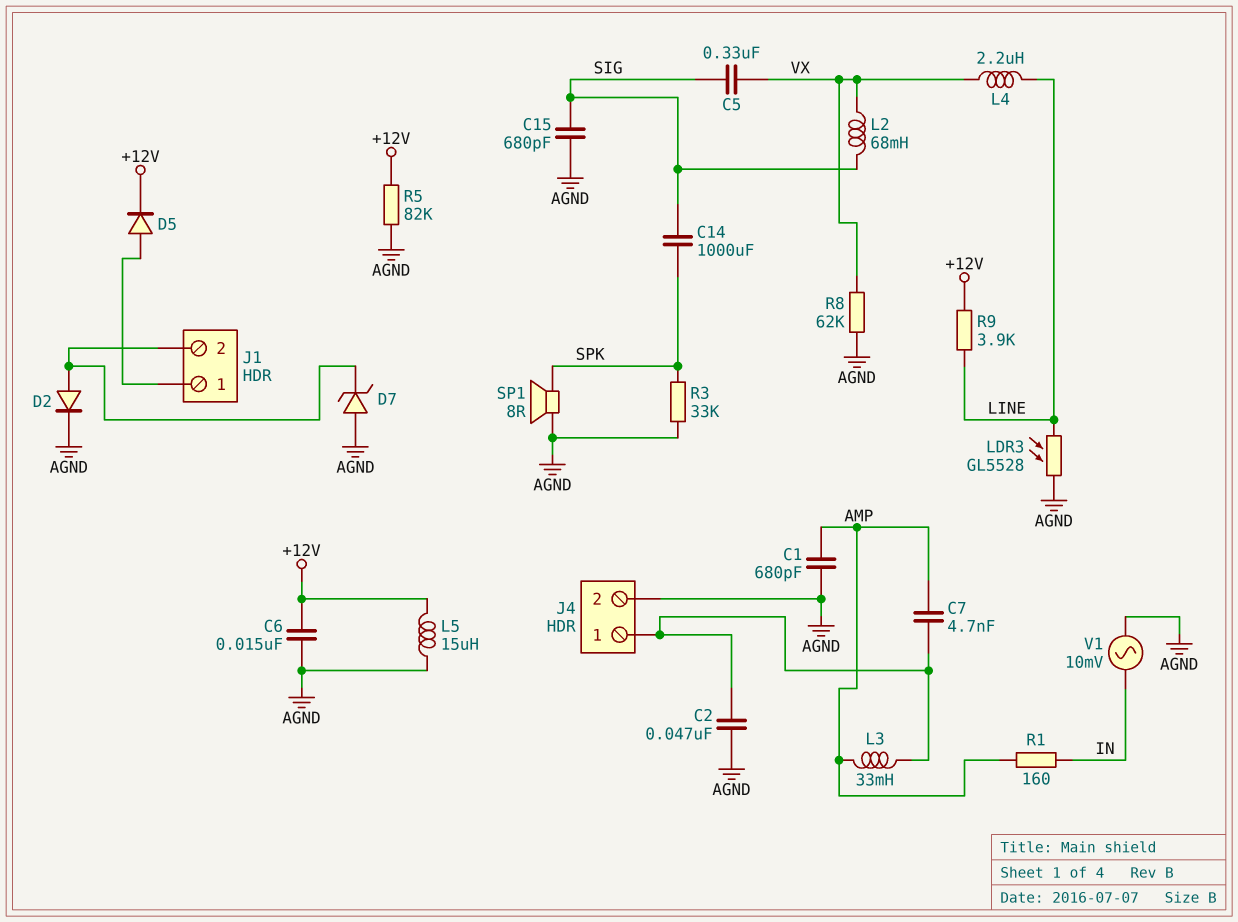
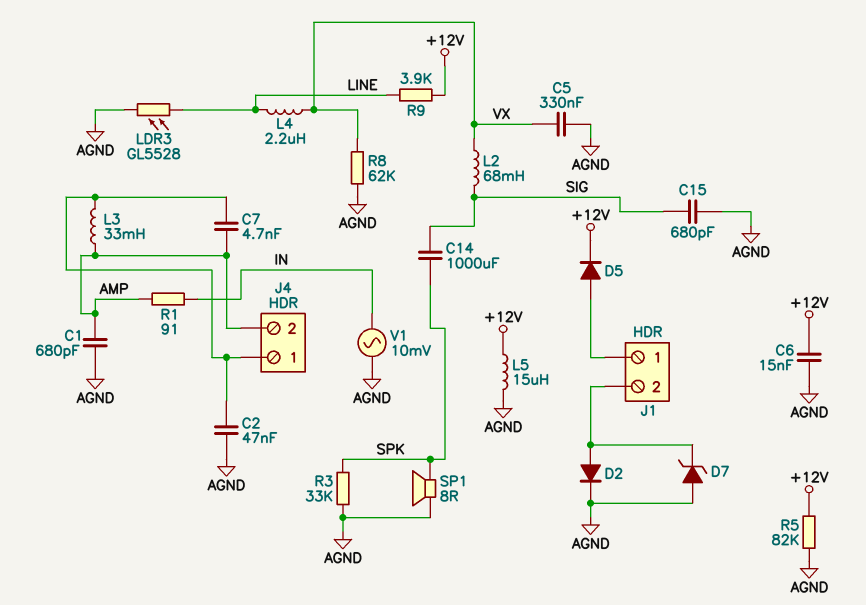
C5: 330nF (SIG, VX) -> 330nF (AGND, VX)
J4 pin 2: AGND -> AMP
R1: 160 (AMP, IN) -> 91 (AMP, IN)

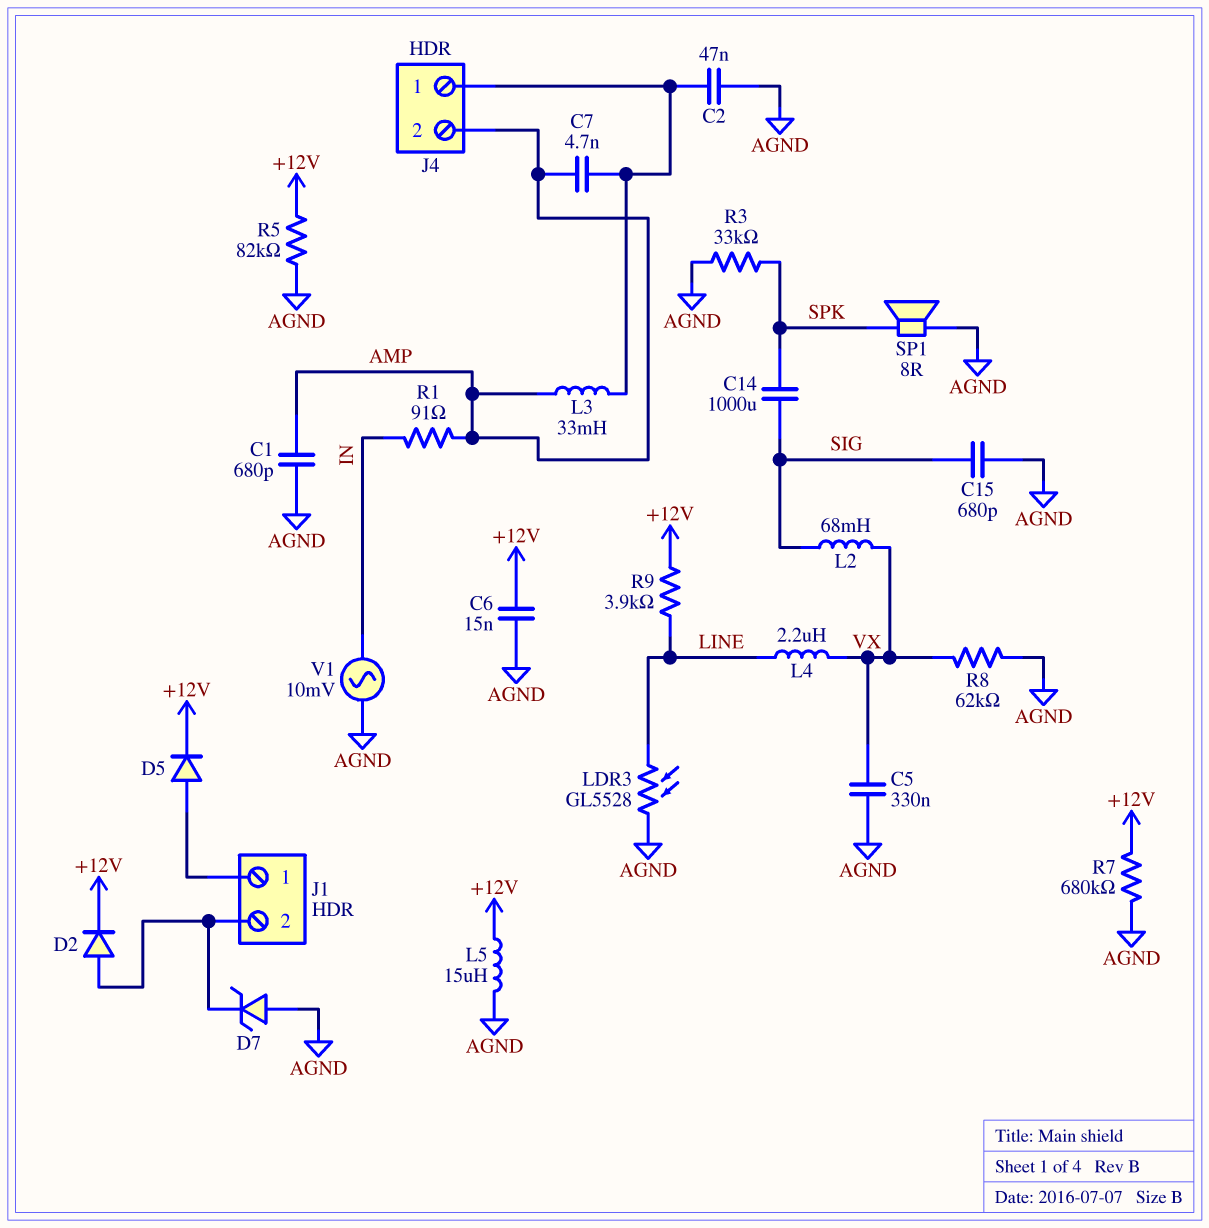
D2: diode (A J1/2, K AGND) -> diode (A J1/2, K +12V)
R7: none -> 680k (+12V, AGND)

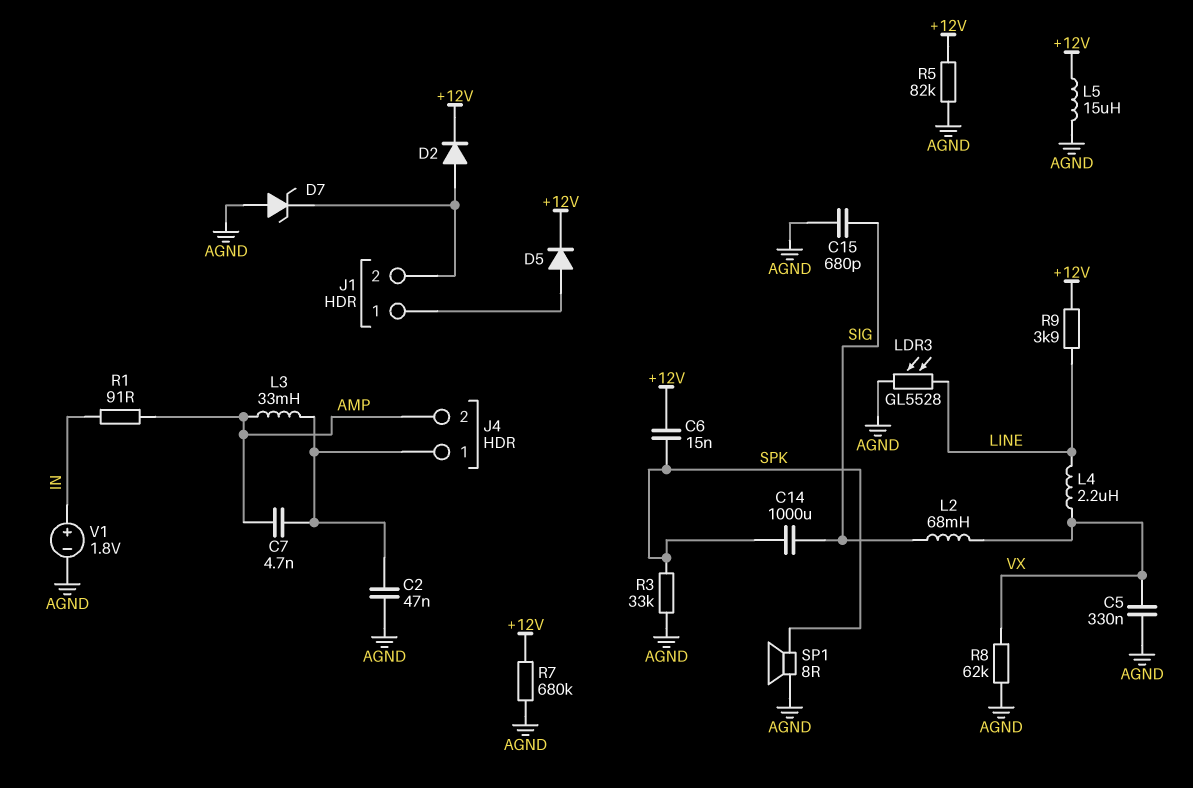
C1: 680pF (AGND, AMP) -> none
C6: 15nF (+12V, AGND) -> 15nF (+12V, SPK)
V1: AC 10mV (AGND, IN) -> 1.8V (plus IN, minus AGND)

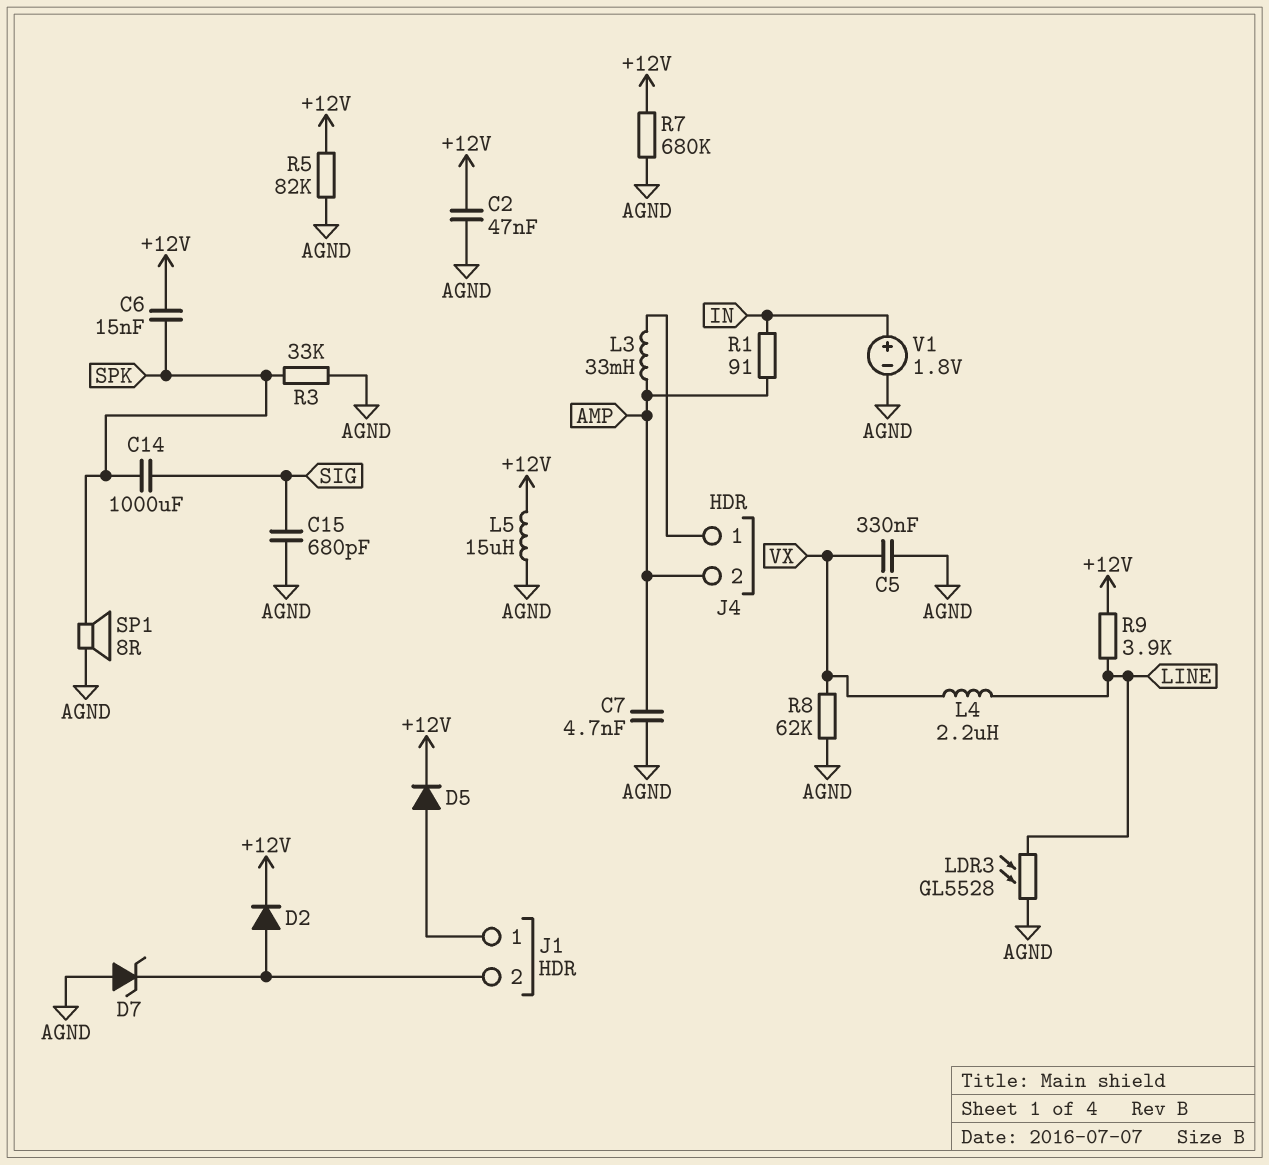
C2: 47nF (AGND, J4/1) -> 47nF (+12V, AGND)
C7: 4.7nF (AMP, J4/1) -> 4.7nF (AGND, AMP)
L2: 68mH (SIG, VX) -> none

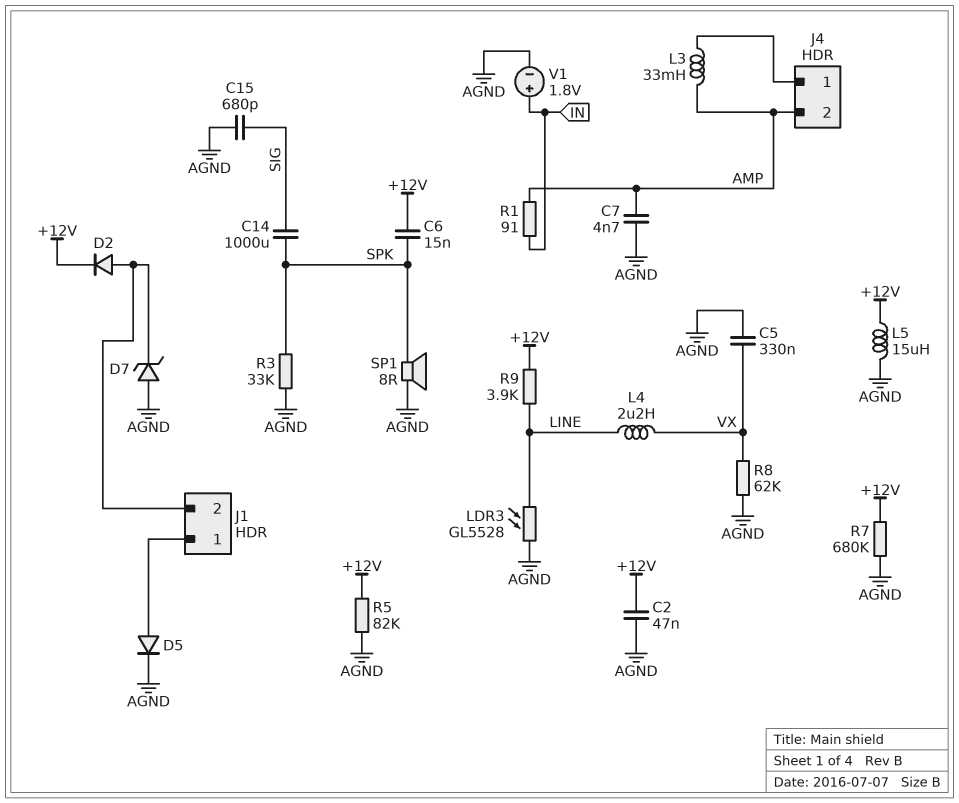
D5: diode (A J1/1, K +12V) -> diode (A J1/1, K AGND)

